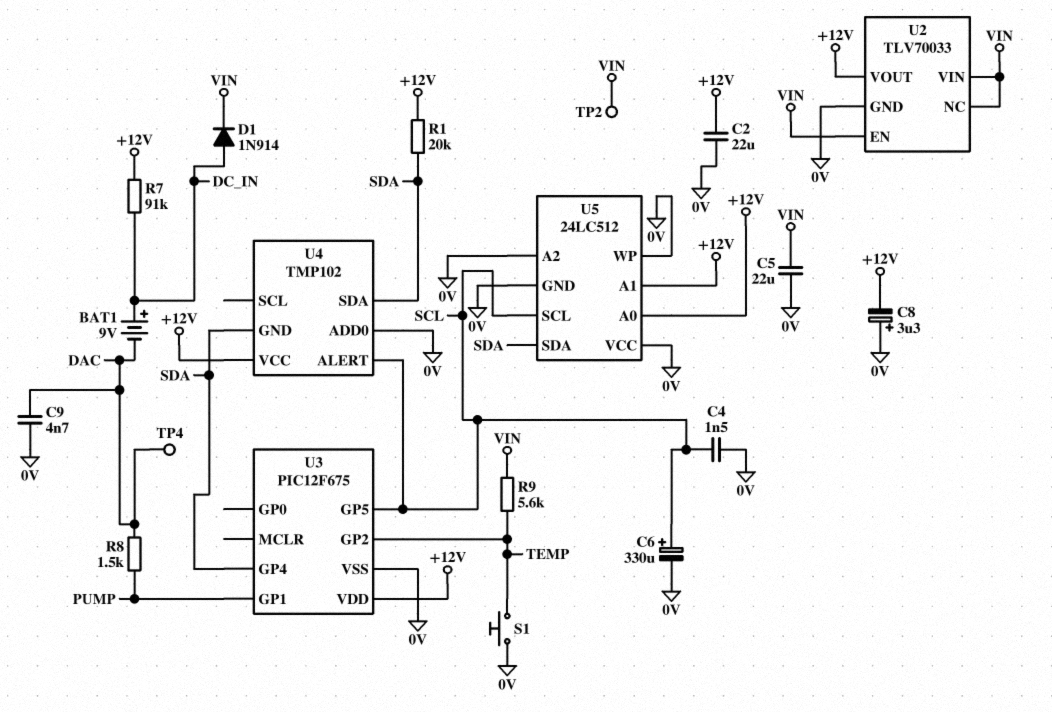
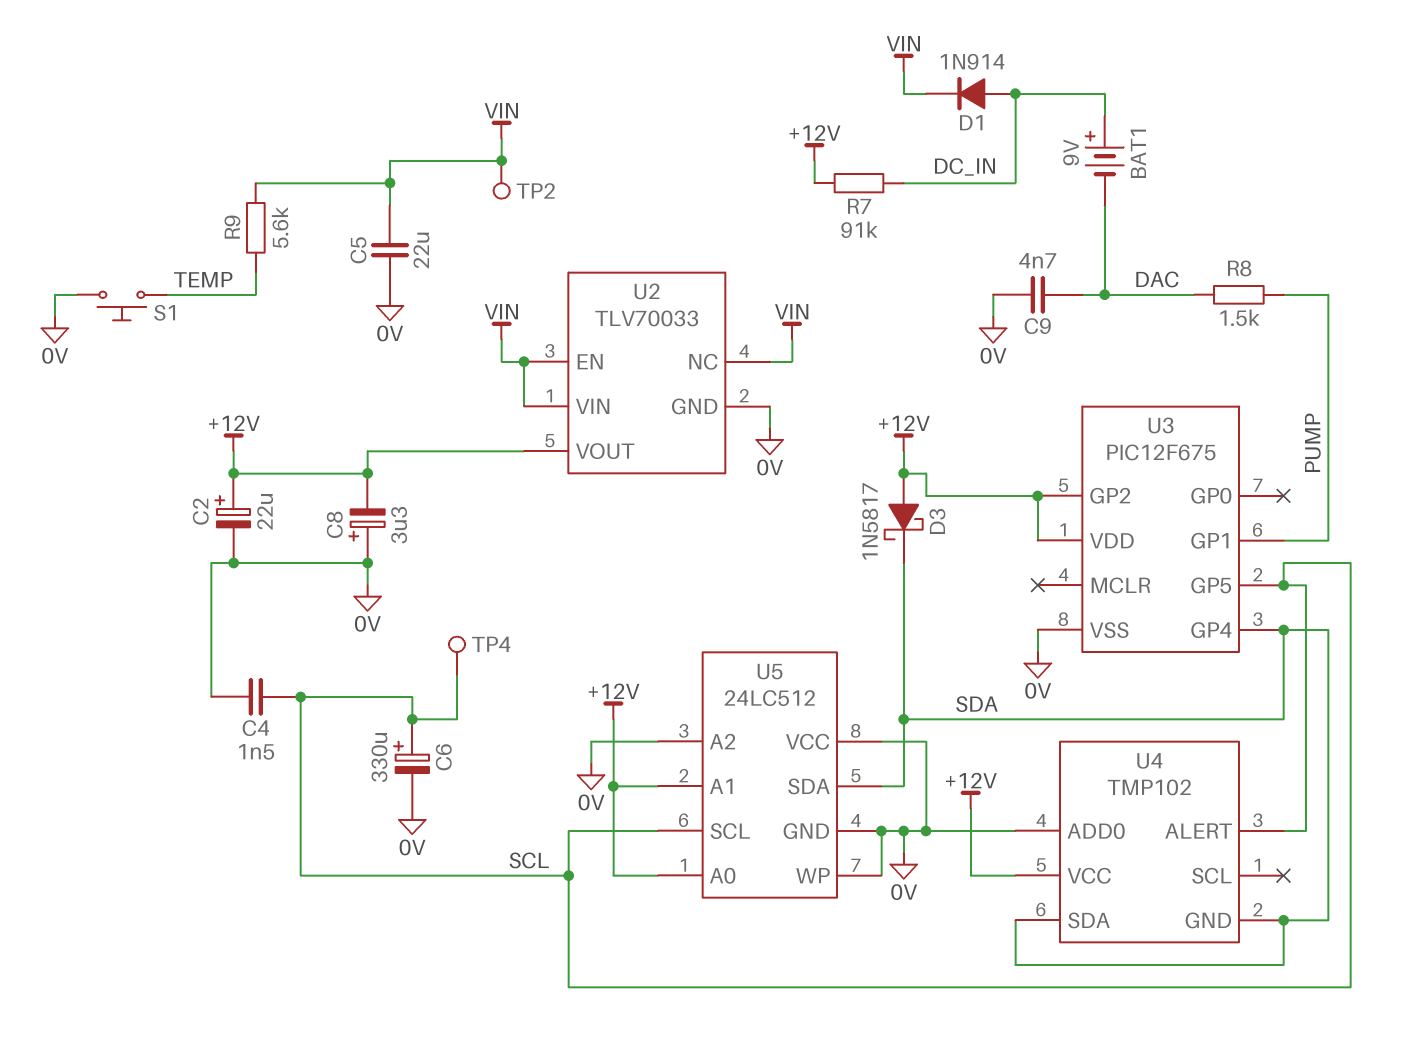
C2: 22uF (+12V, 0V) -> 22uF (plus +12V, minus 0V)
D3: none -> schottky 1N5817 (A +12V, K SDA)
R1: 20k (+12V, SDA) -> none
TP4: test point (DAC) -> test point (SCL)
U3 pin GP2: TEMP -> +12V

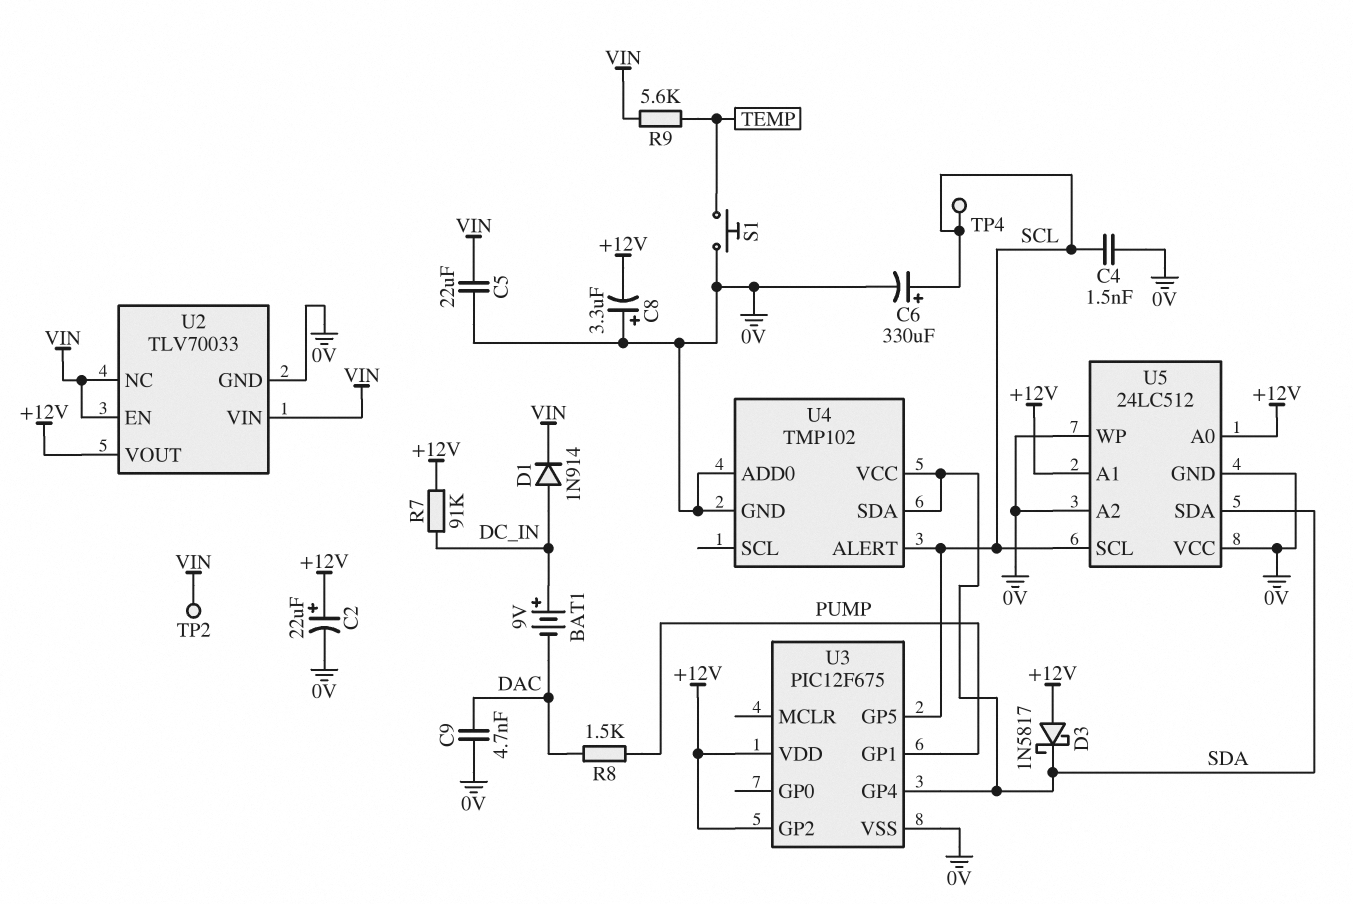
U4 pin GND: SDA -> 0V
U4 pin VCC: +12V -> SDA

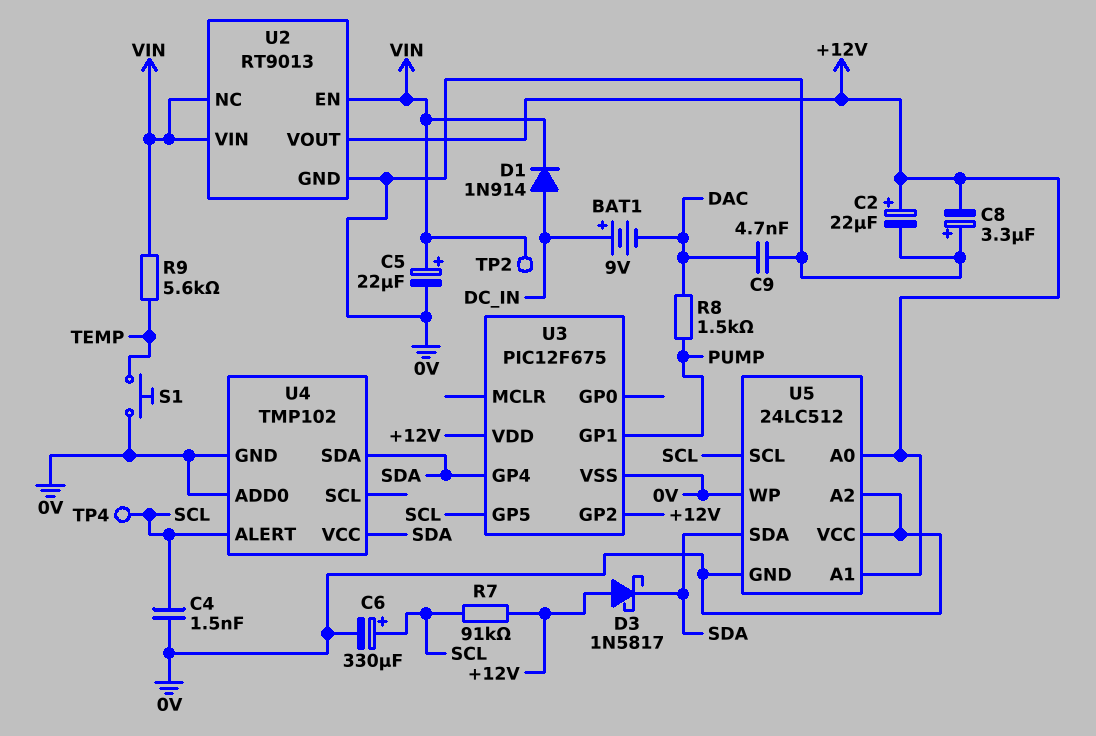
C5: 22uF (0V, VIN) -> 22uF (plus VIN, minus 0V)
R7: 91k (+12V, DC_IN) -> 91k (+12V, SCL)
U2: TLV70033 -> RT9013

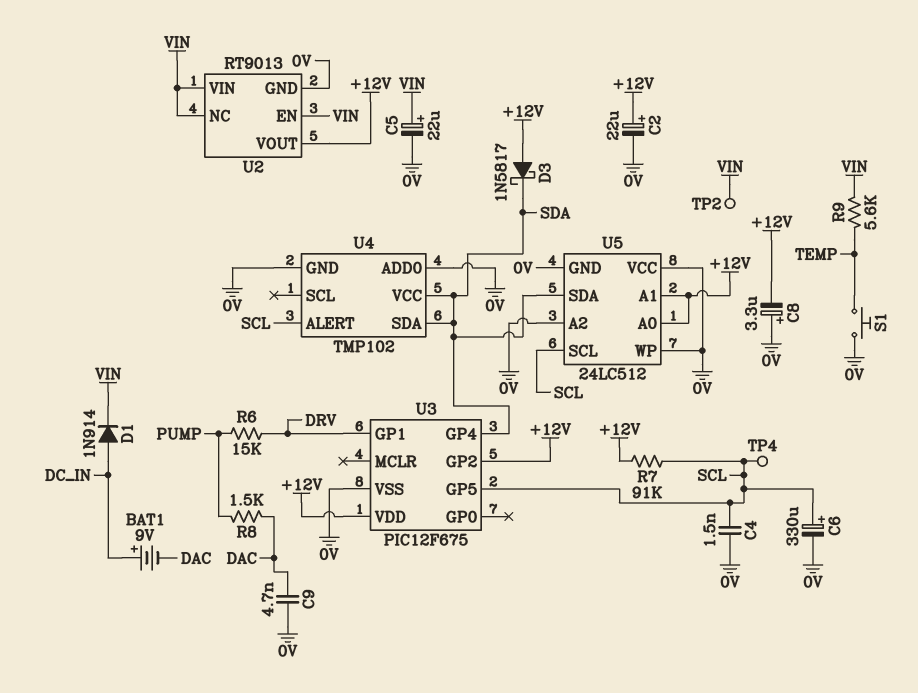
R6: none -> 15k (DRV, PUMP)
U3 pin GP1: PUMP -> DRV

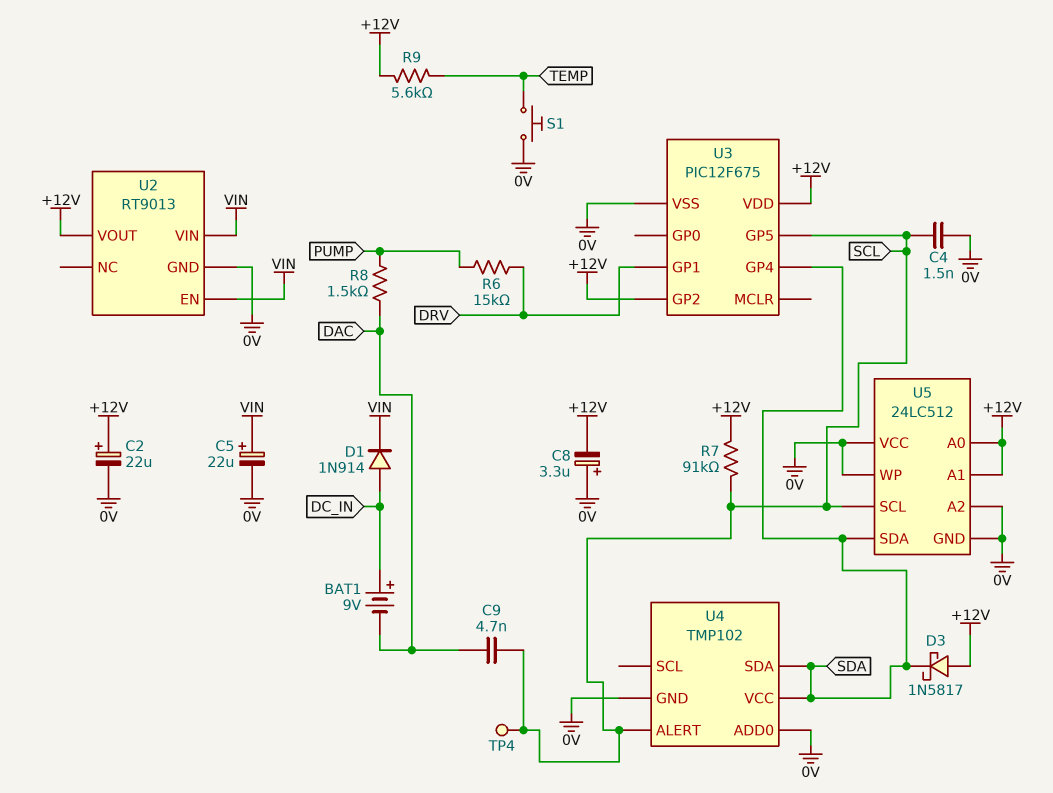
C6: 330uF (plus SCL, minus 0V) -> none
C9: 4.7nF (0V, DAC) -> 4.7nF (DAC, SCL)
R9: 5.6k (TEMP, VIN) -> 5.6k (+12V, TEMP)
TP2: test point (VIN) -> none
U2 pin NC: VIN -> none

